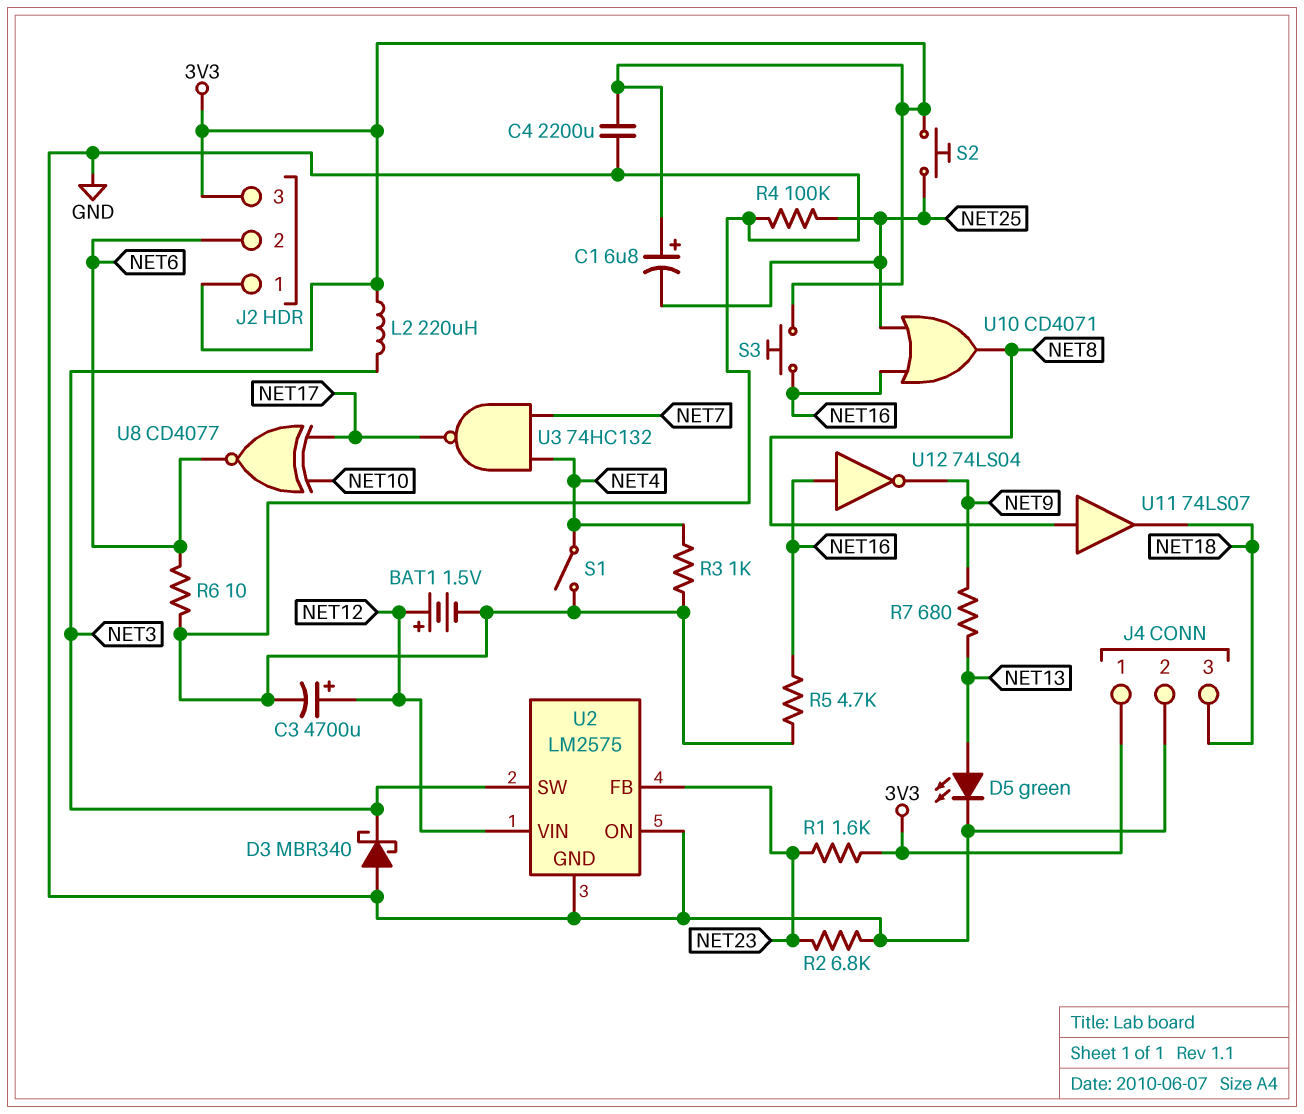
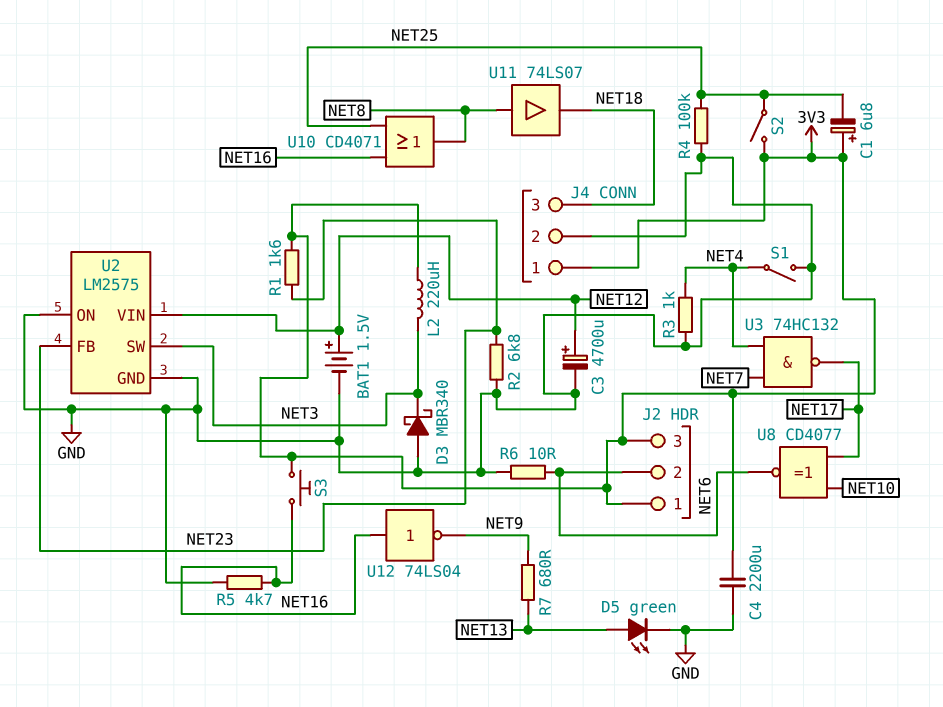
S2: button (3V3, NET25) -> switch (3V3, NET25)

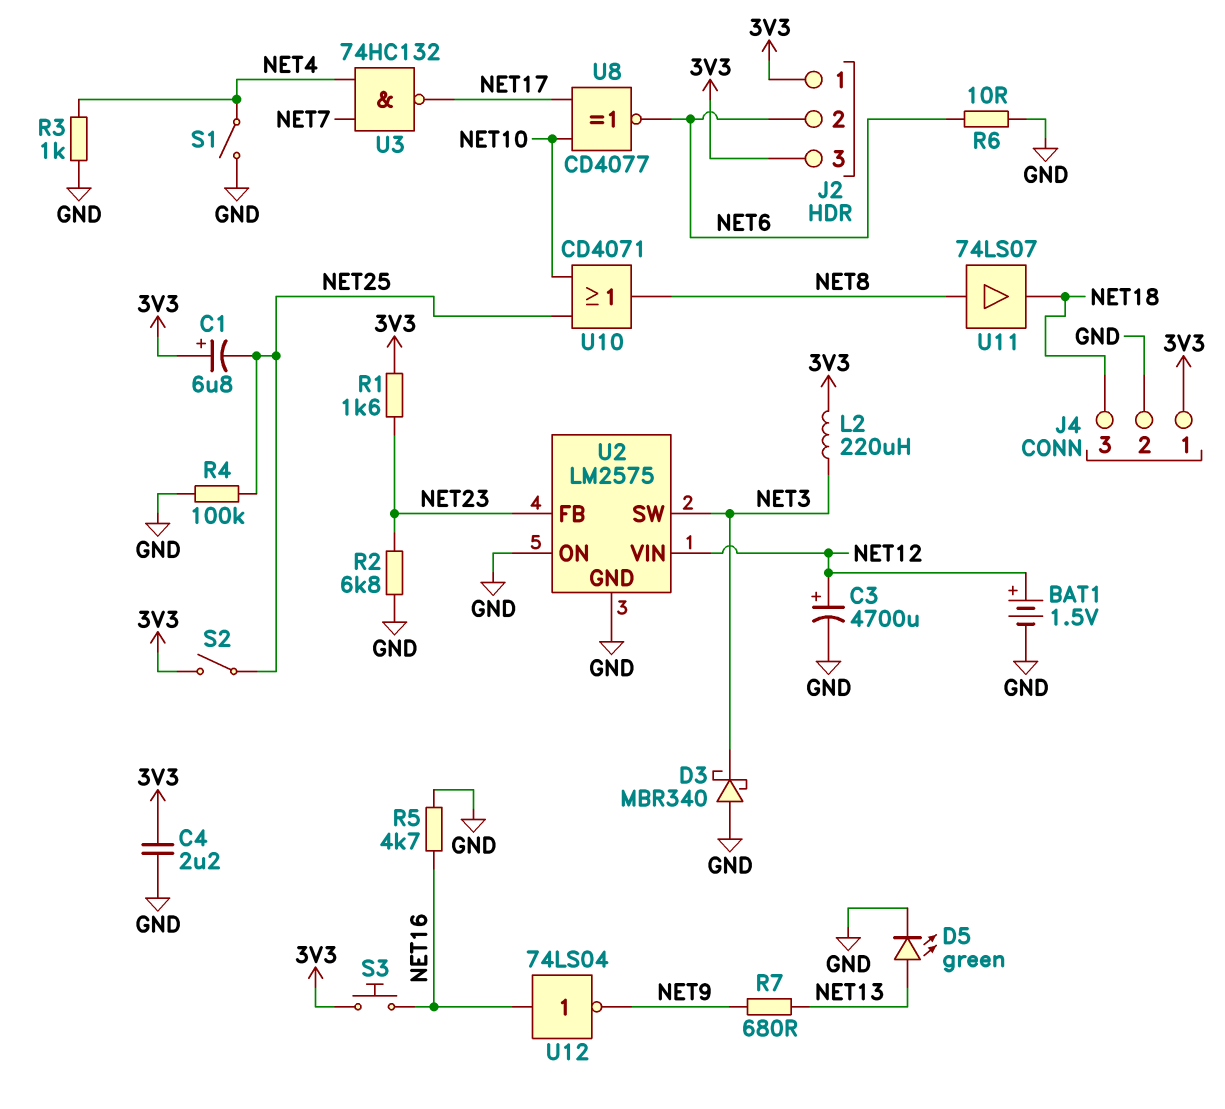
C4: 2200uF (3V3, GND) -> 2.2uF (3V3, GND)
U10: OR CD4071 (in NET16, in NET25, out NET8) -> OR CD4071 (in NET10, in NET25, out NET8)

